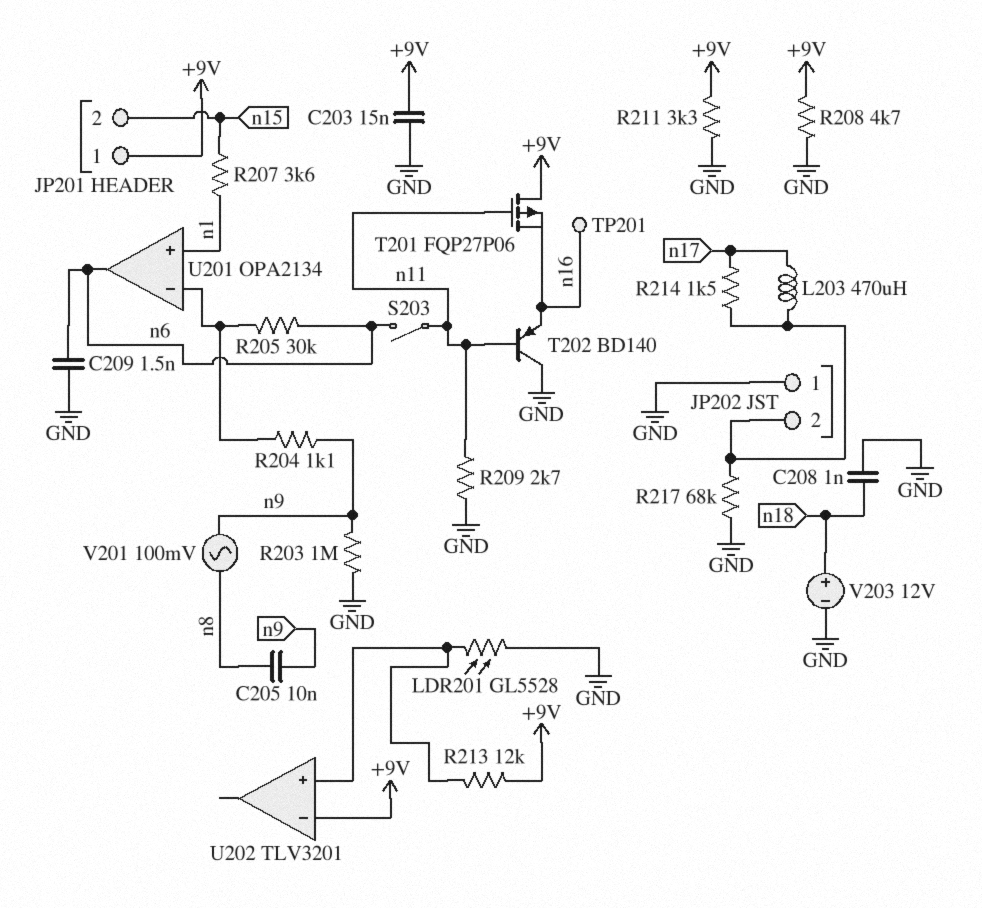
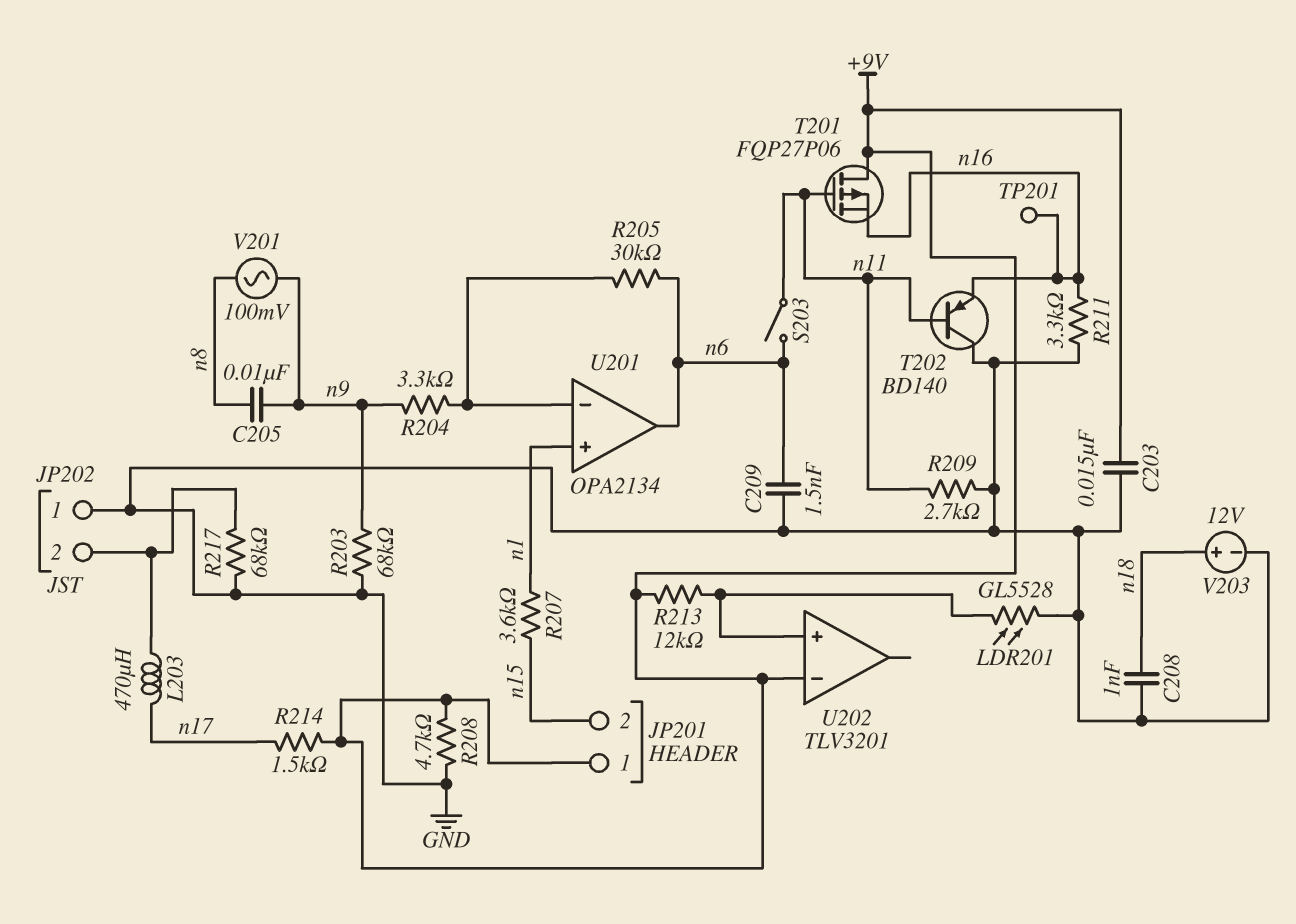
R203: 1M (GND, n9) -> 68k (GND, n9)
R204: 1.1k (U201/in-, n9) -> 3.3k (U201/in-, n9)
R211: 3.3k (+9V, GND) -> 3.3k (GND, n16)
R214: 1.5k (JP202/2, n17) -> 1.5k (+9V, n17)

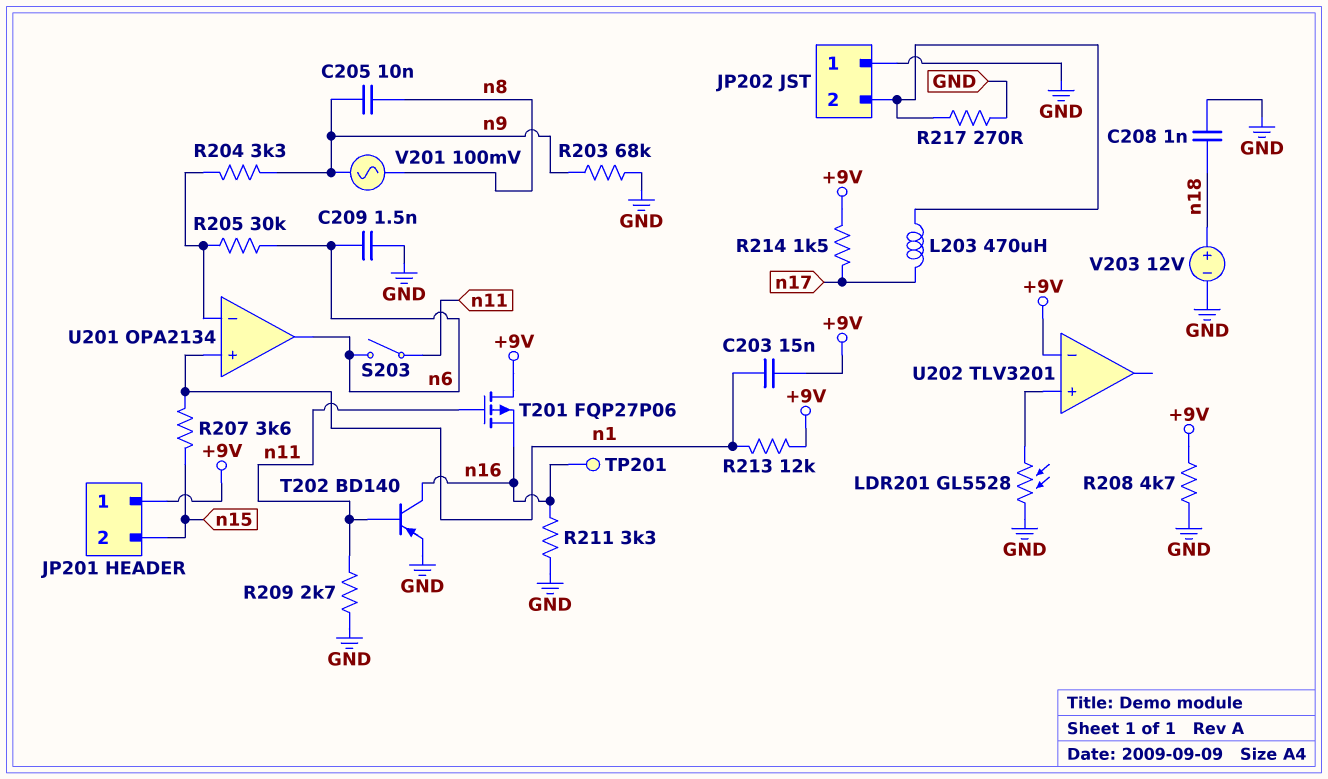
C203: 15nF (+9V, GND) -> 15nF (+9V, n1)
R213: 12k (+9V, U202/in+) -> 12k (+9V, n1)
R217: 68k (GND, JP202/2) -> 270 (GND, JP202/2)
T202: PNP BD140 (B n11, C GND, E n16) -> PNP BD140 (B n11, C n16, E GND)

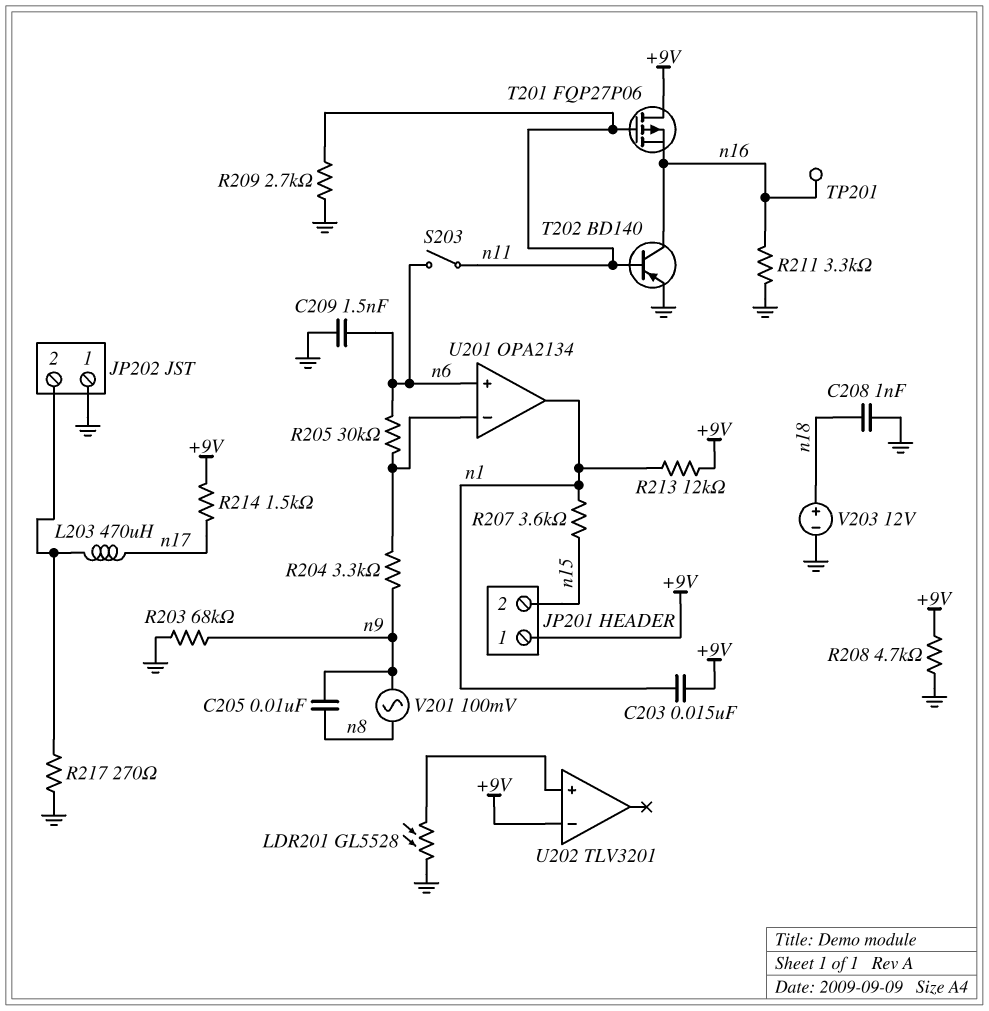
U201 pin in+: n1 -> n6
U201 pin out: n6 -> n1

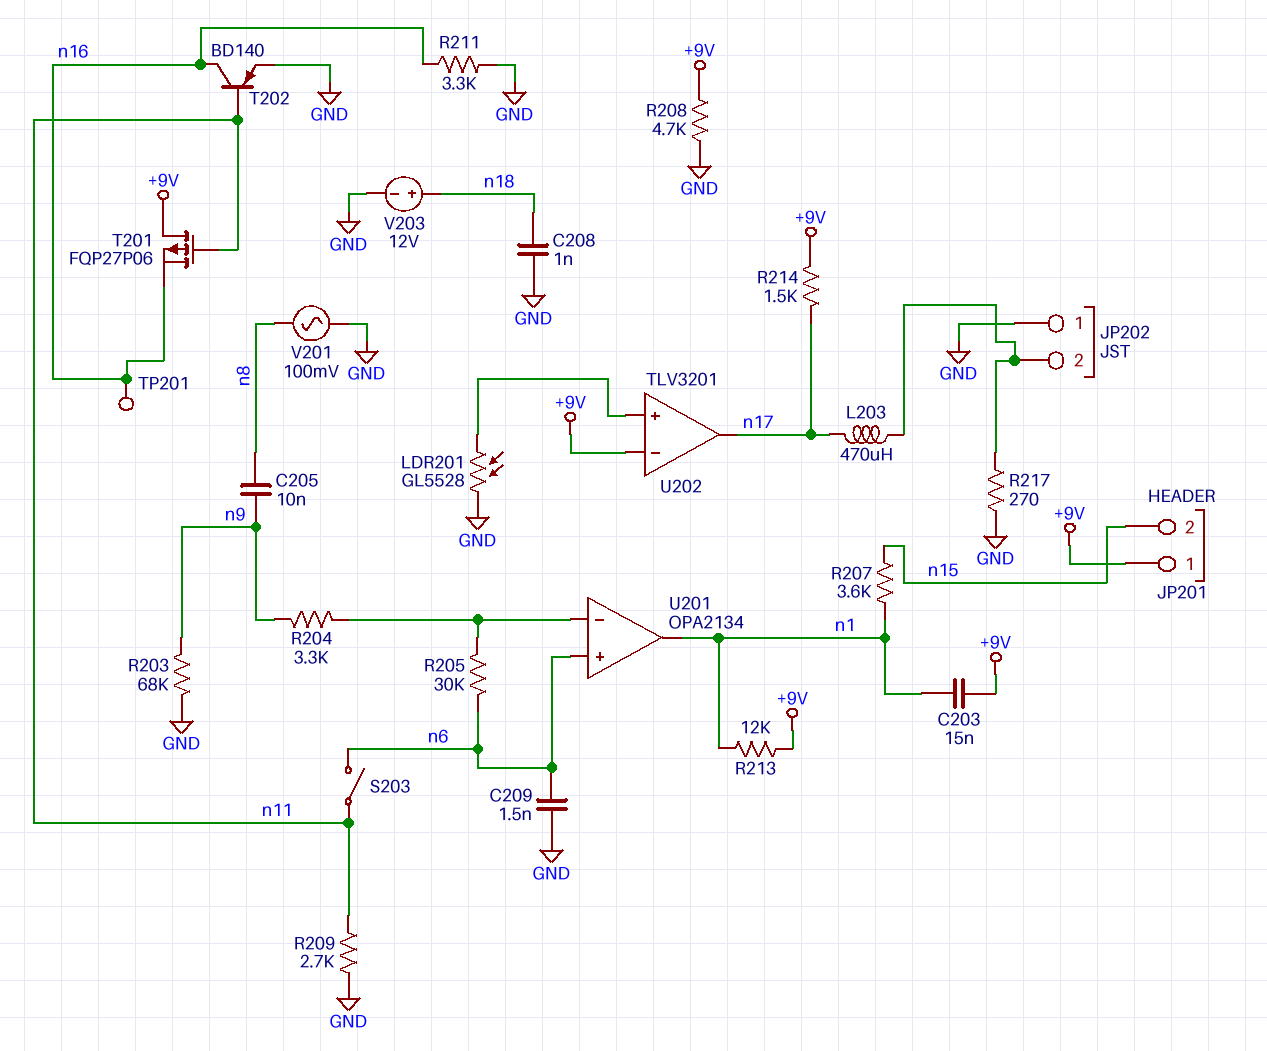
U202 pin out: none -> n17
V201: AC 100mV (n8, n9) -> AC 100mV (GND, n8)

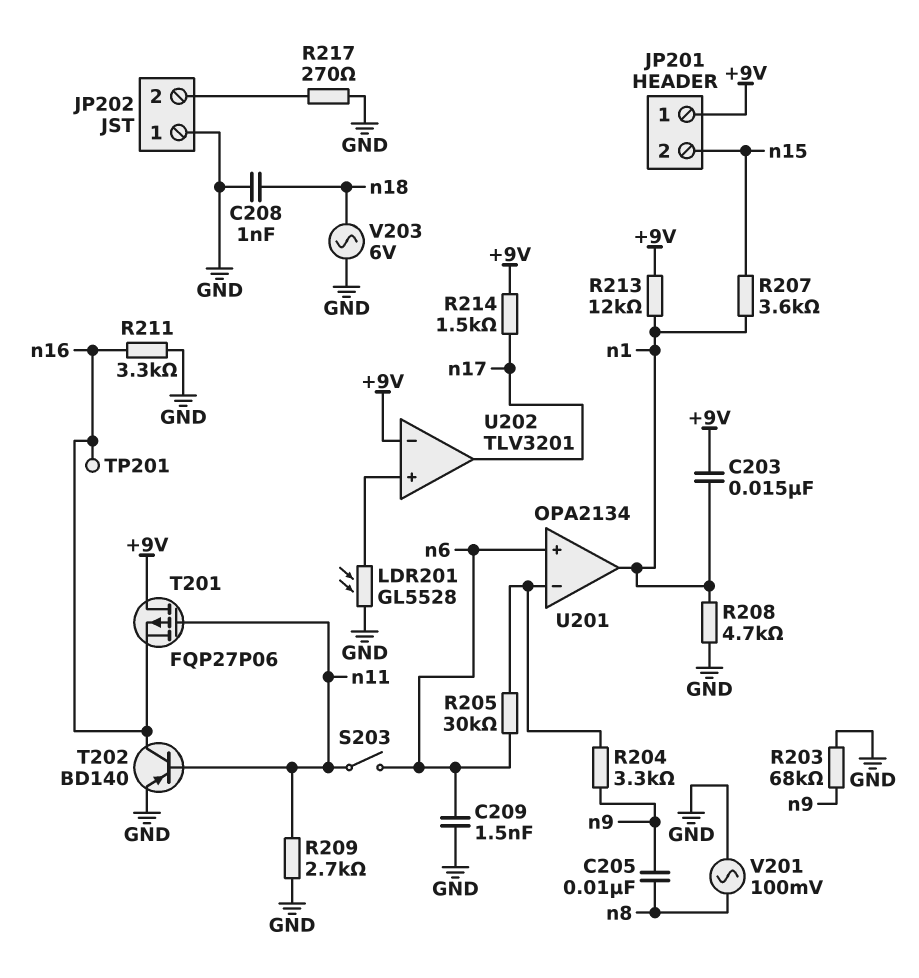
L203: 470uH (JP202/2, n17) -> none
R208: 4.7k (+9V, GND) -> 4.7k (GND, n1)
V203: 12V (plus n18, minus GND) -> AC 6V (GND, n18)

